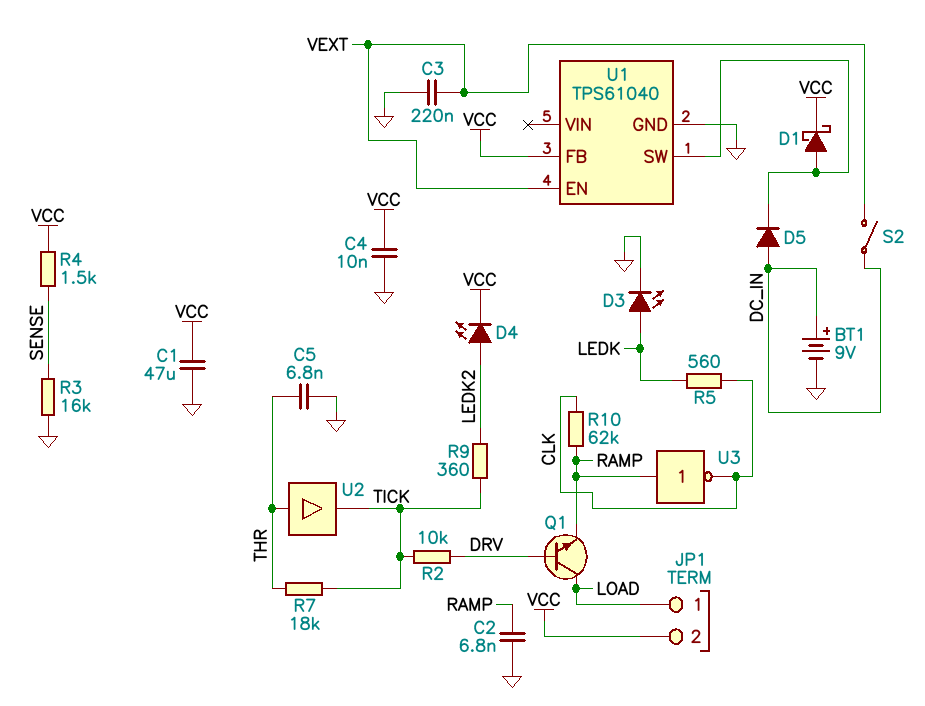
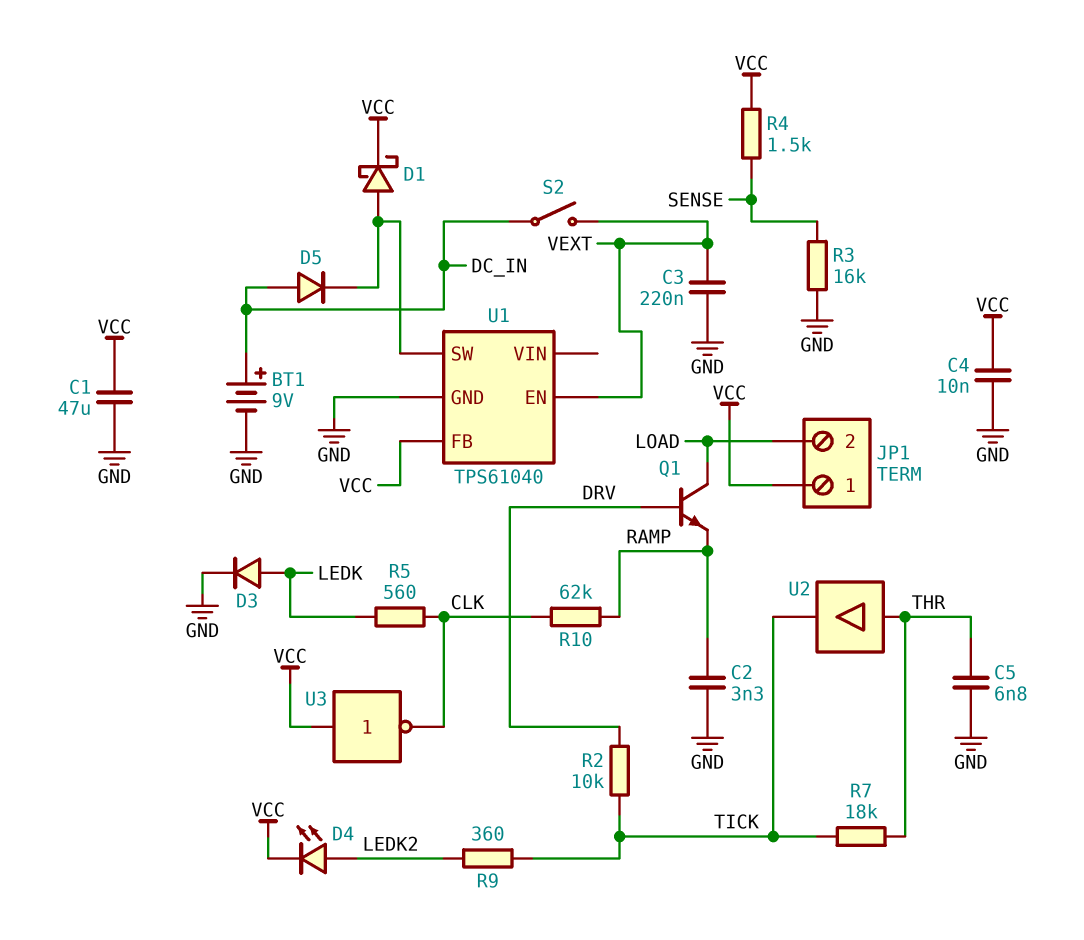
C2: 6.8nF (GND, RAMP) -> 3.3nF (GND, RAMP)
D3: LED (A LEDK, K GND) -> diode (A LEDK, K GND)
JP1 pin 1: LOAD -> VCC
JP1 pin 2: VCC -> LOAD
U3: NOT (in RAMP, out CLK) -> NOT (in VCC, out CLK)

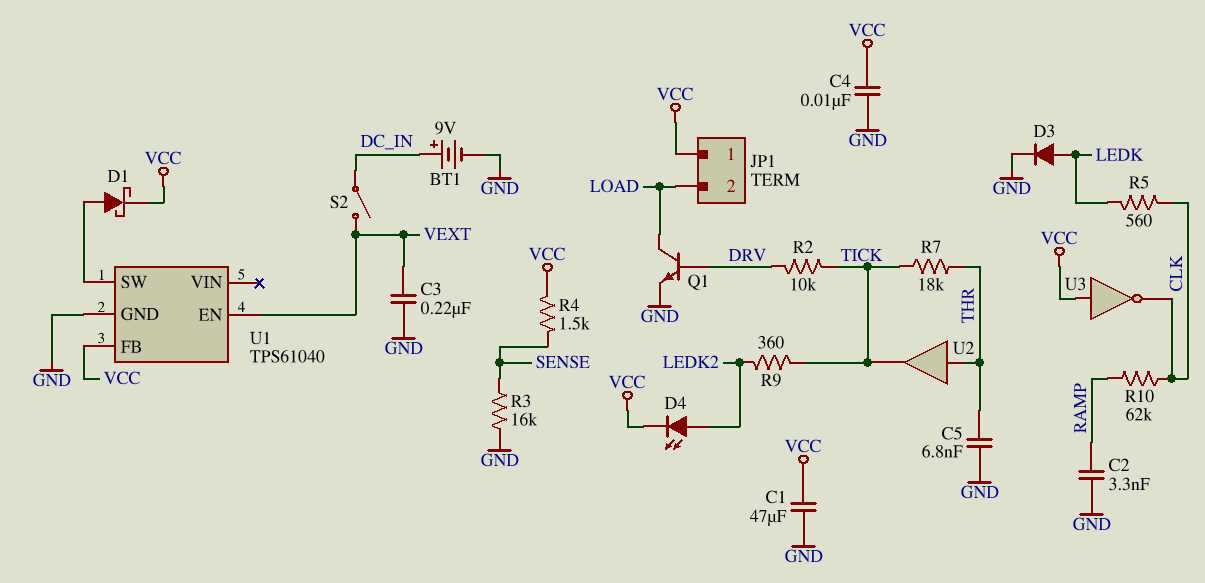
D5: diode (A DC_IN, K U1/SW) -> none
Q1: NPN (B DRV, C LOAD, E RAMP) -> NPN (B DRV, C LOAD, E GND)

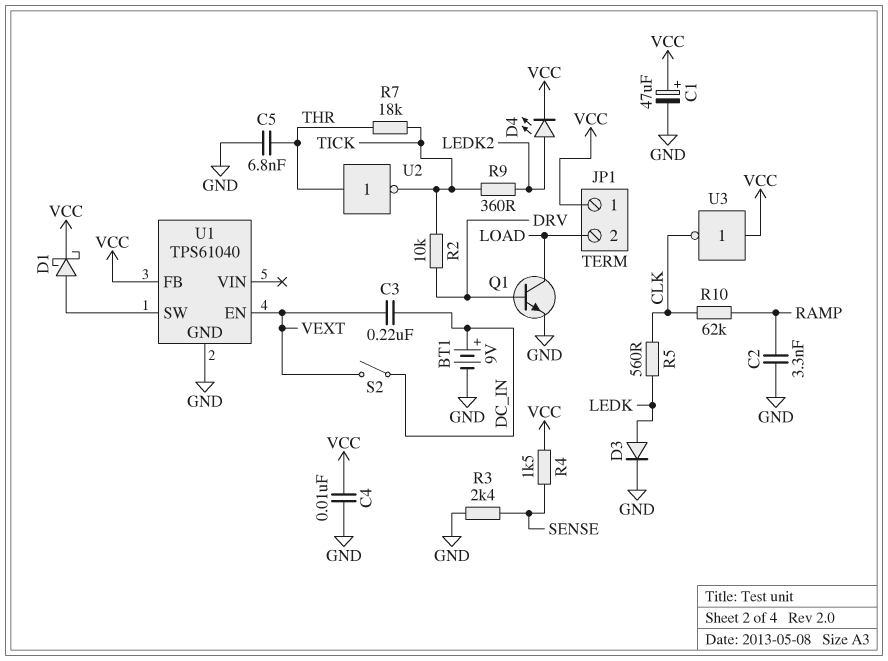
C1: 47uF (GND, VCC) -> 47uF (plus VCC, minus GND)
C3: 220nF (GND, VEXT) -> 220nF (DC_IN, VEXT)
R3: 16k (GND, SENSE) -> 2.4k (GND, SENSE)
U2: buffer (in THR, out TICK) -> NOT (in THR, out TICK)

